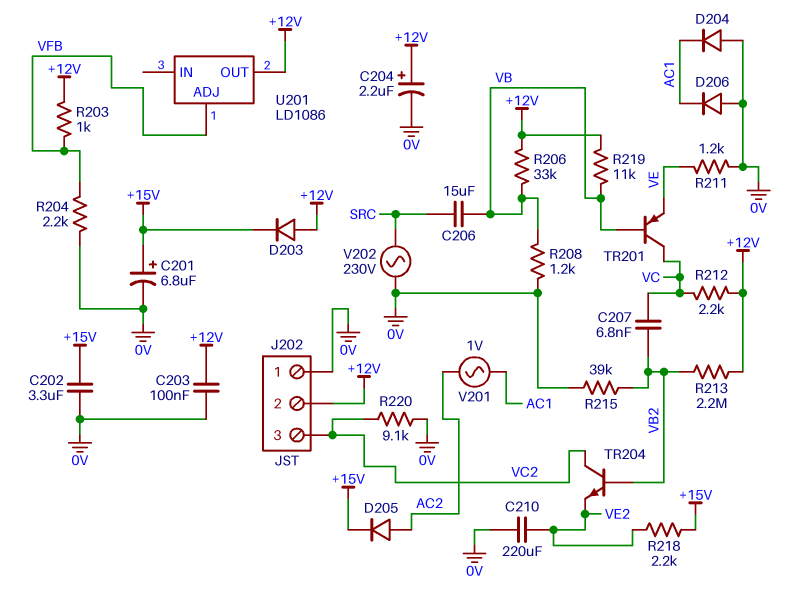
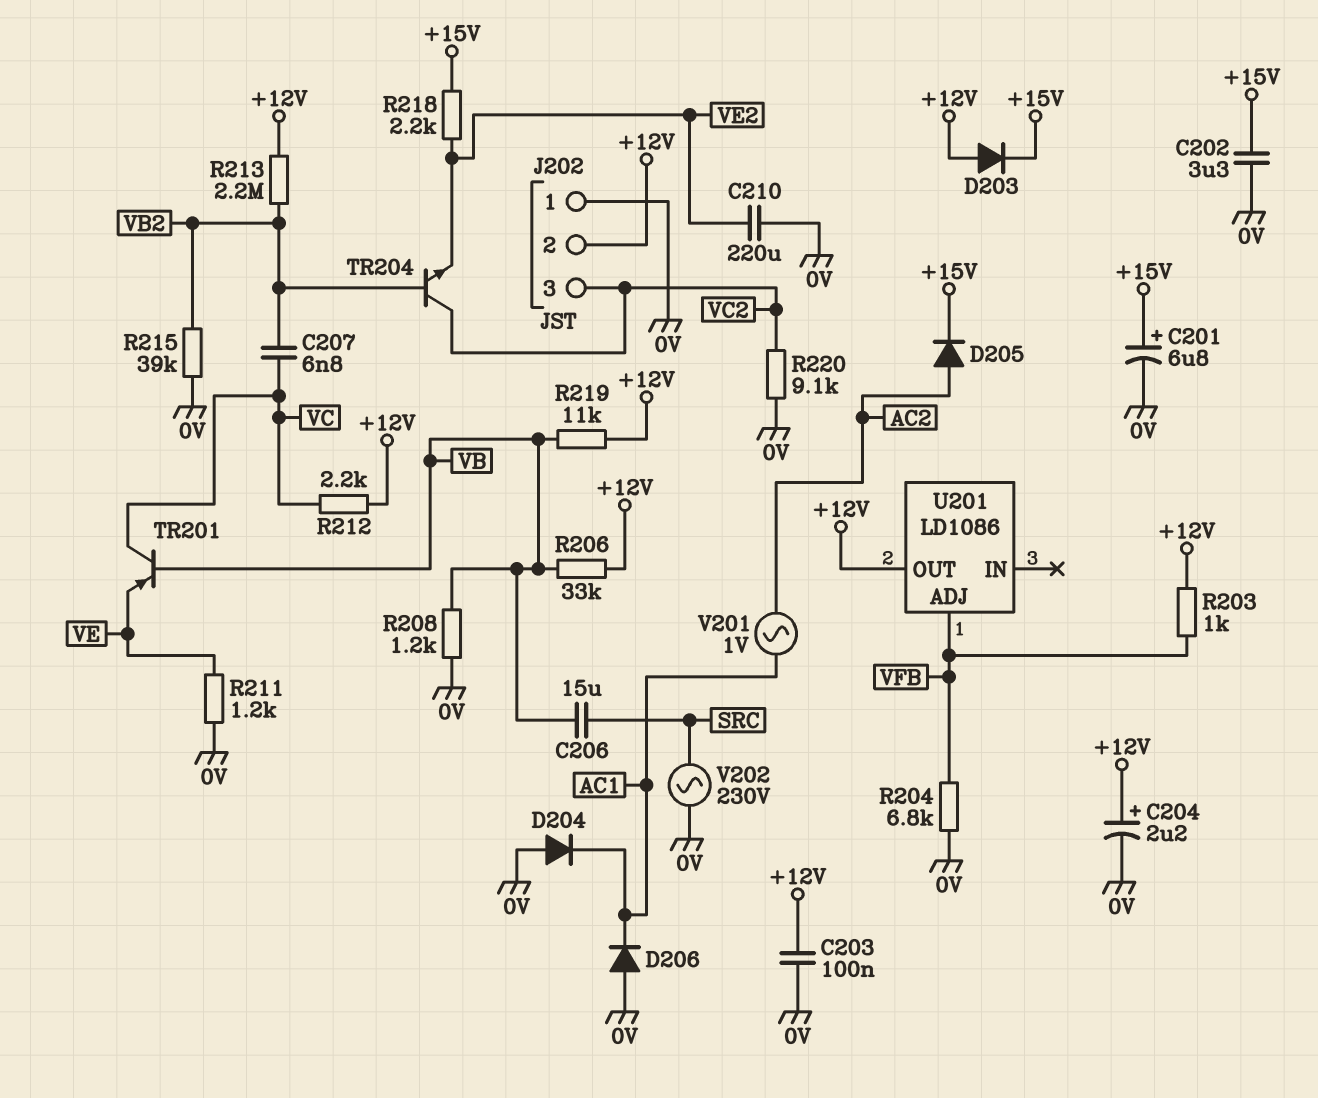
R204: 2.2k (0V, VFB) -> 6.8k (0V, VFB)

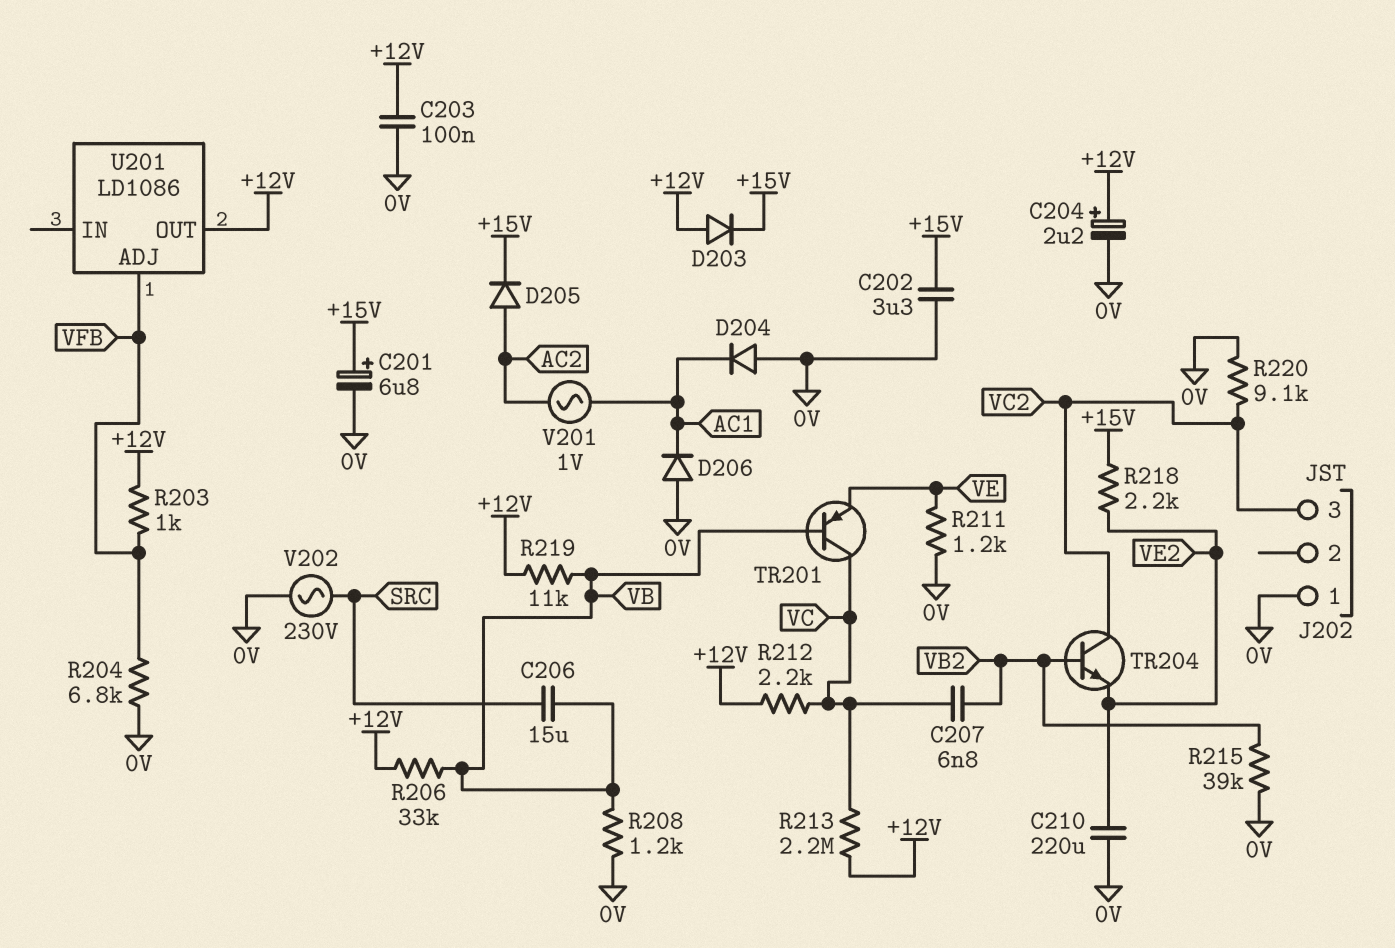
J202 pin 2: +12V -> none
R213: 2.2M (+12V, VB2) -> 2.2M (+12V, VC)

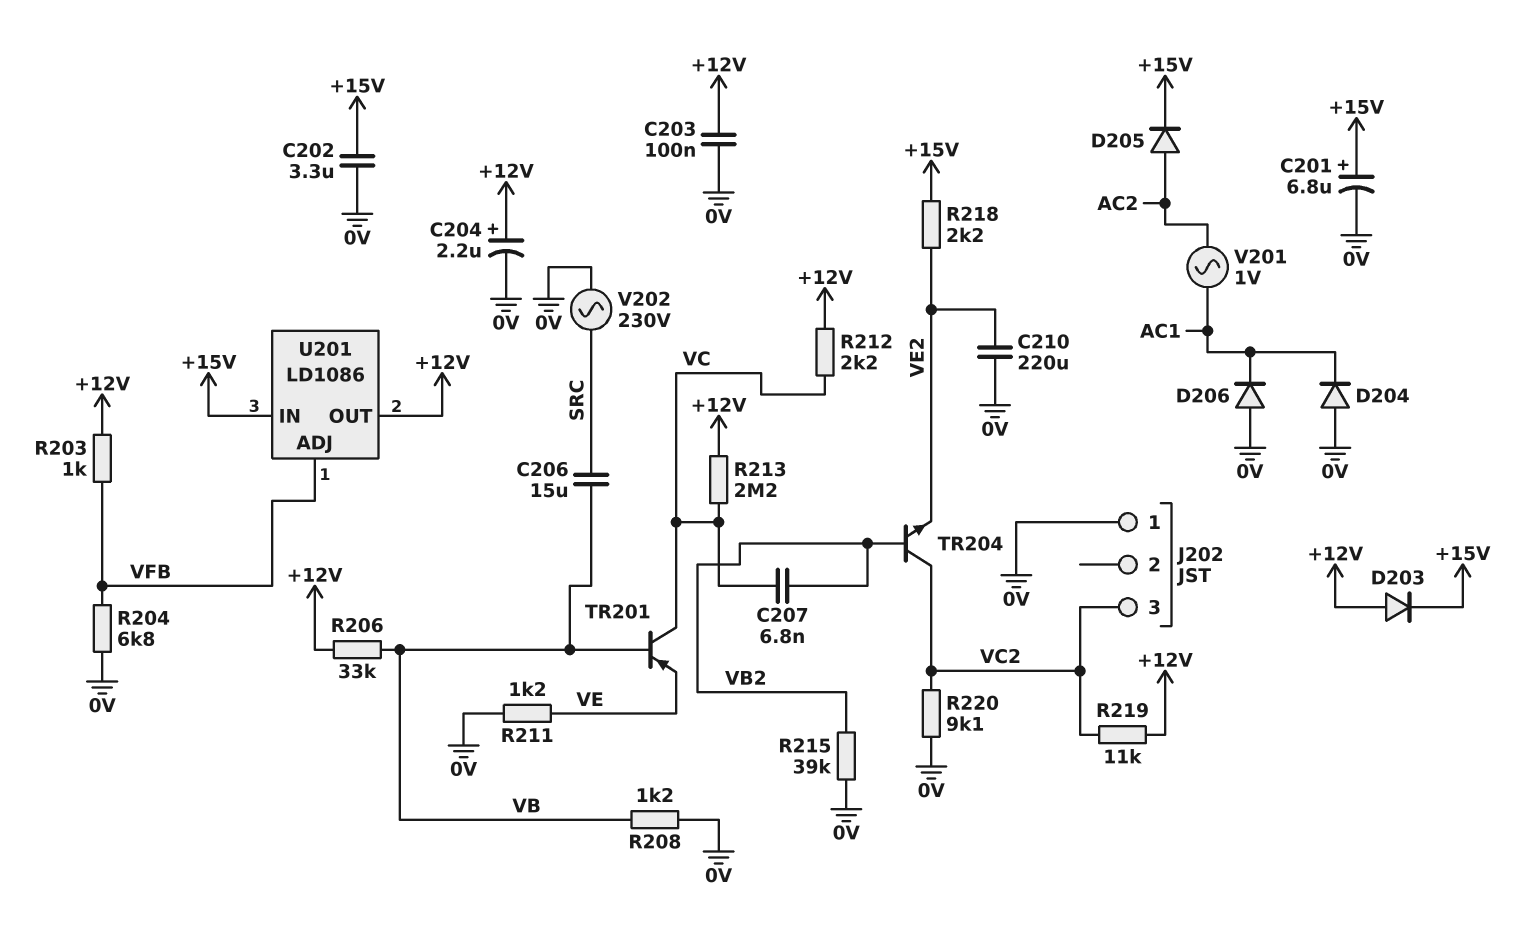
R219: 11k (+12V, VB) -> 11k (+12V, VC2)
U201 pin IN: none -> +15V

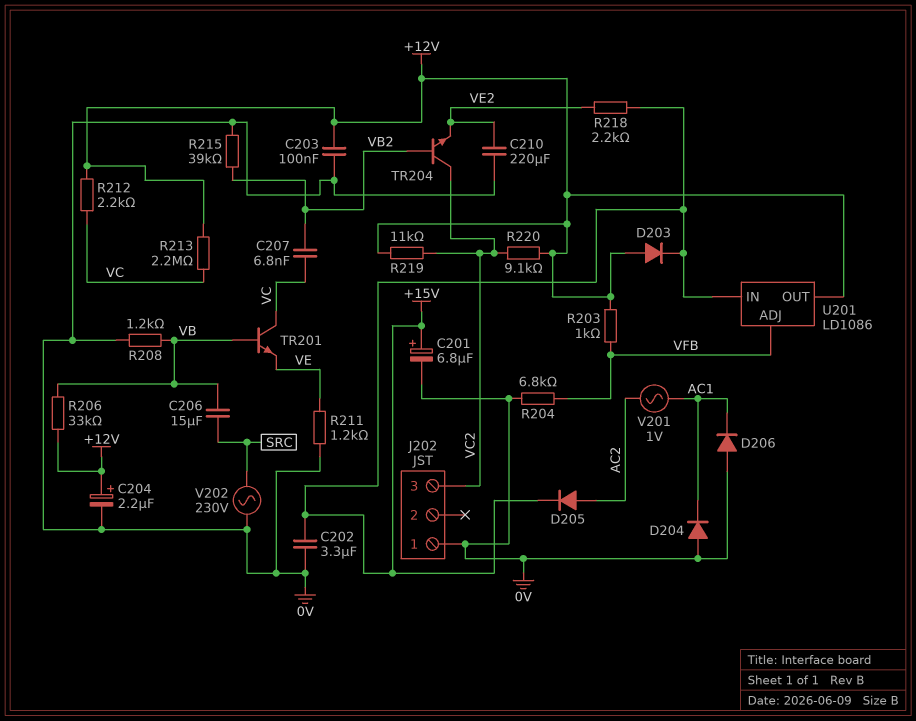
R220: 9.1k (0V, VC2) -> 9.1k (+12V, VC2)
TR201: PNP (B VB, C VC, E VE) -> NPN (B VB, C VC, E VE)

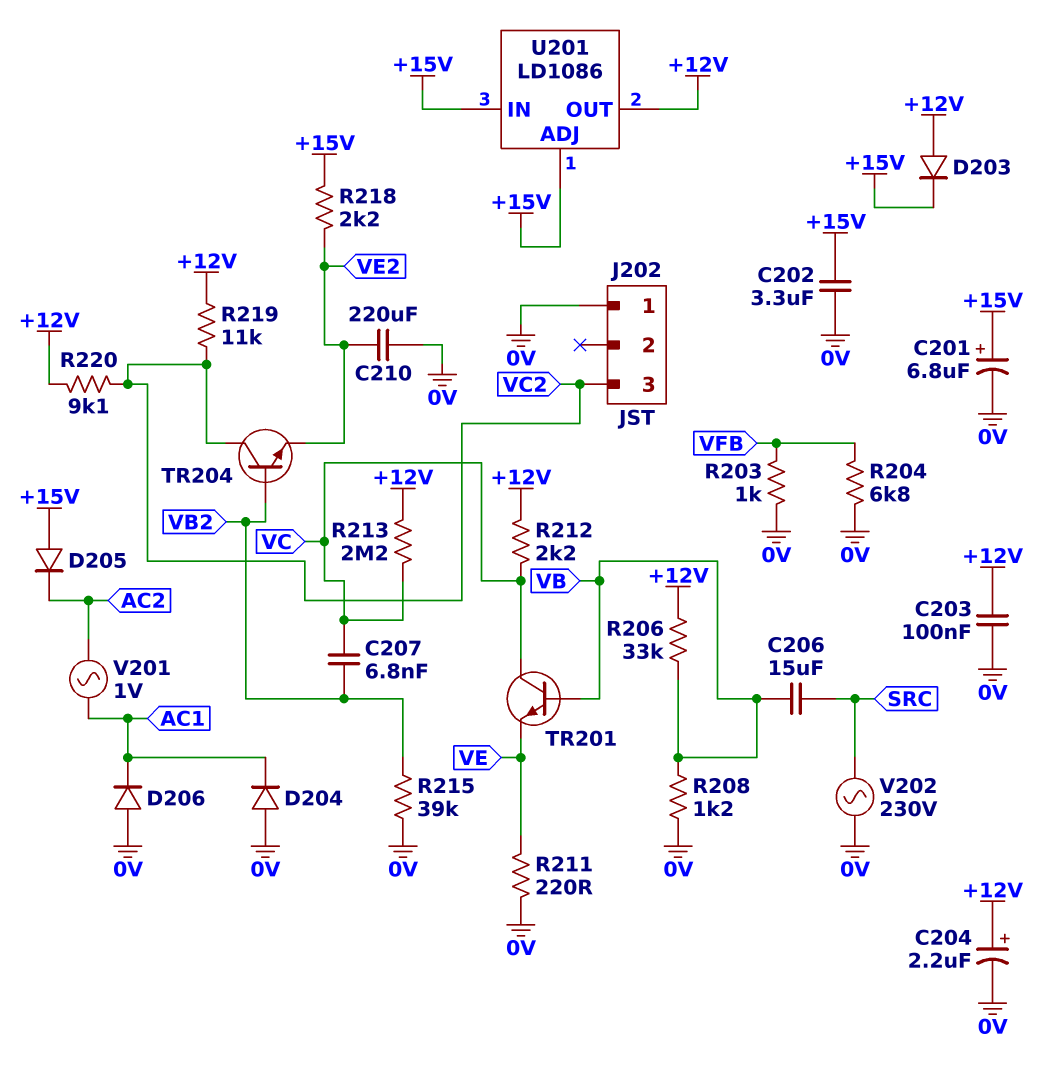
D205: diode (A AC2, K +15V) -> diode (A +15V, K AC2)
R203: 1k (+12V, VFB) -> 1k (0V, VFB)
R211: 1.2k (0V, VE) -> 220 (0V, VE)
U201 pin ADJ: VFB -> +15V

